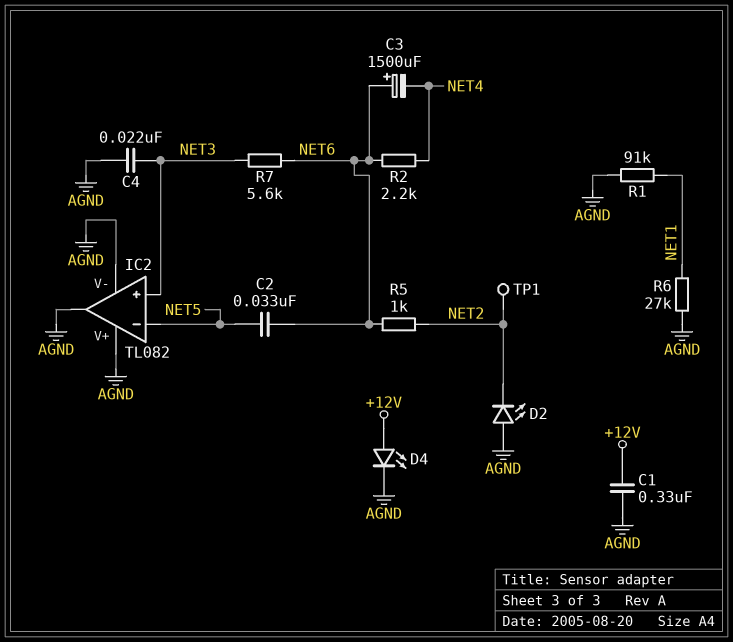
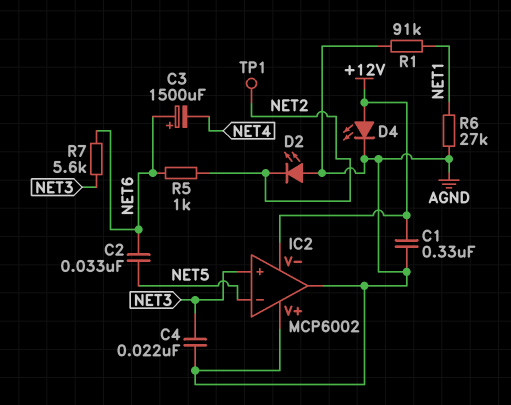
IC2: TL082 -> MCP6002
IC2 pin V-: AGND -> +12V
R2: 2.2k (NET4, NET6) -> none

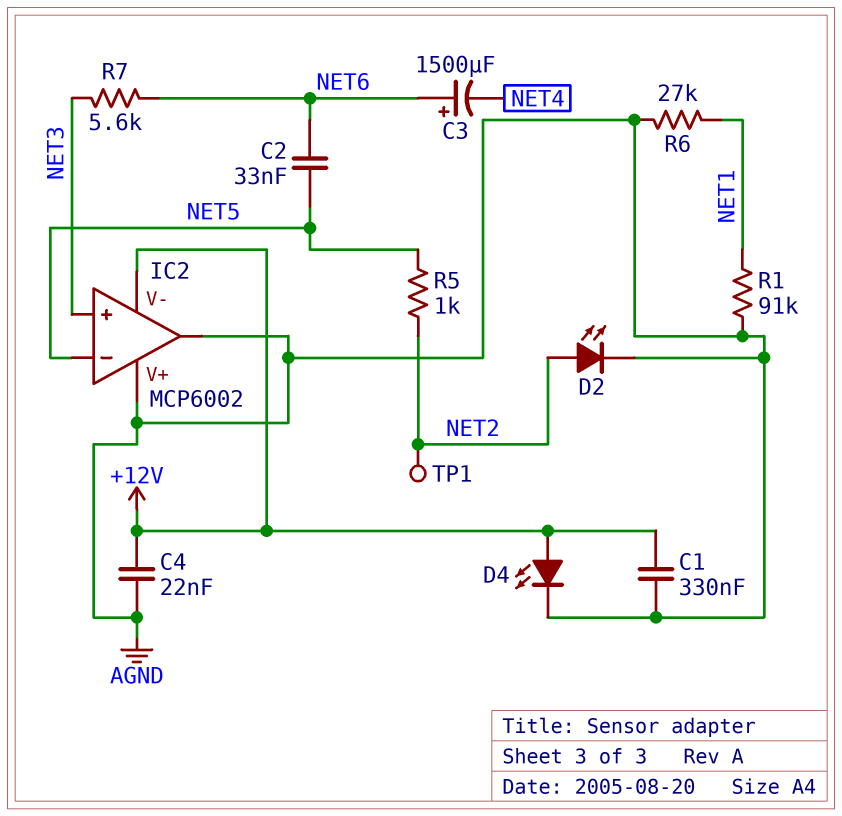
C4: 22nF (AGND, NET3) -> 22nF (+12V, AGND)
D2: LED (A AGND, K NET2) -> LED (A NET2, K AGND)
R5: 1k (NET2, NET6) -> 1k (NET2, NET5)

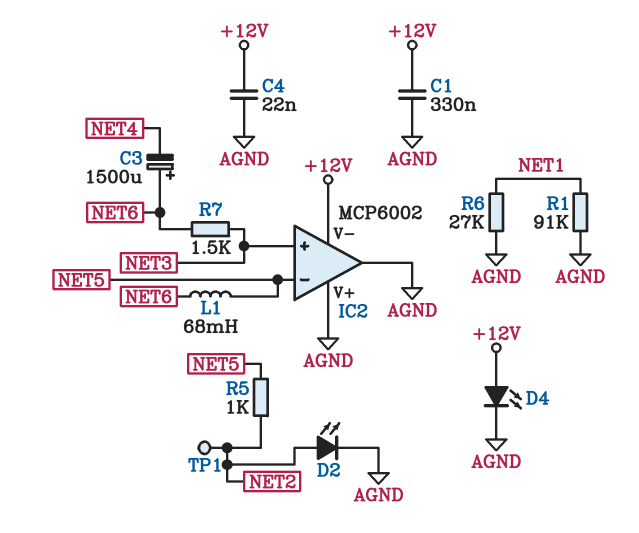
C2: 33nF (NET5, NET6) -> none
L1: none -> 68mH (NET5, NET6)
R7: 5.6k (NET3, NET6) -> 1.5k (NET3, NET6)

